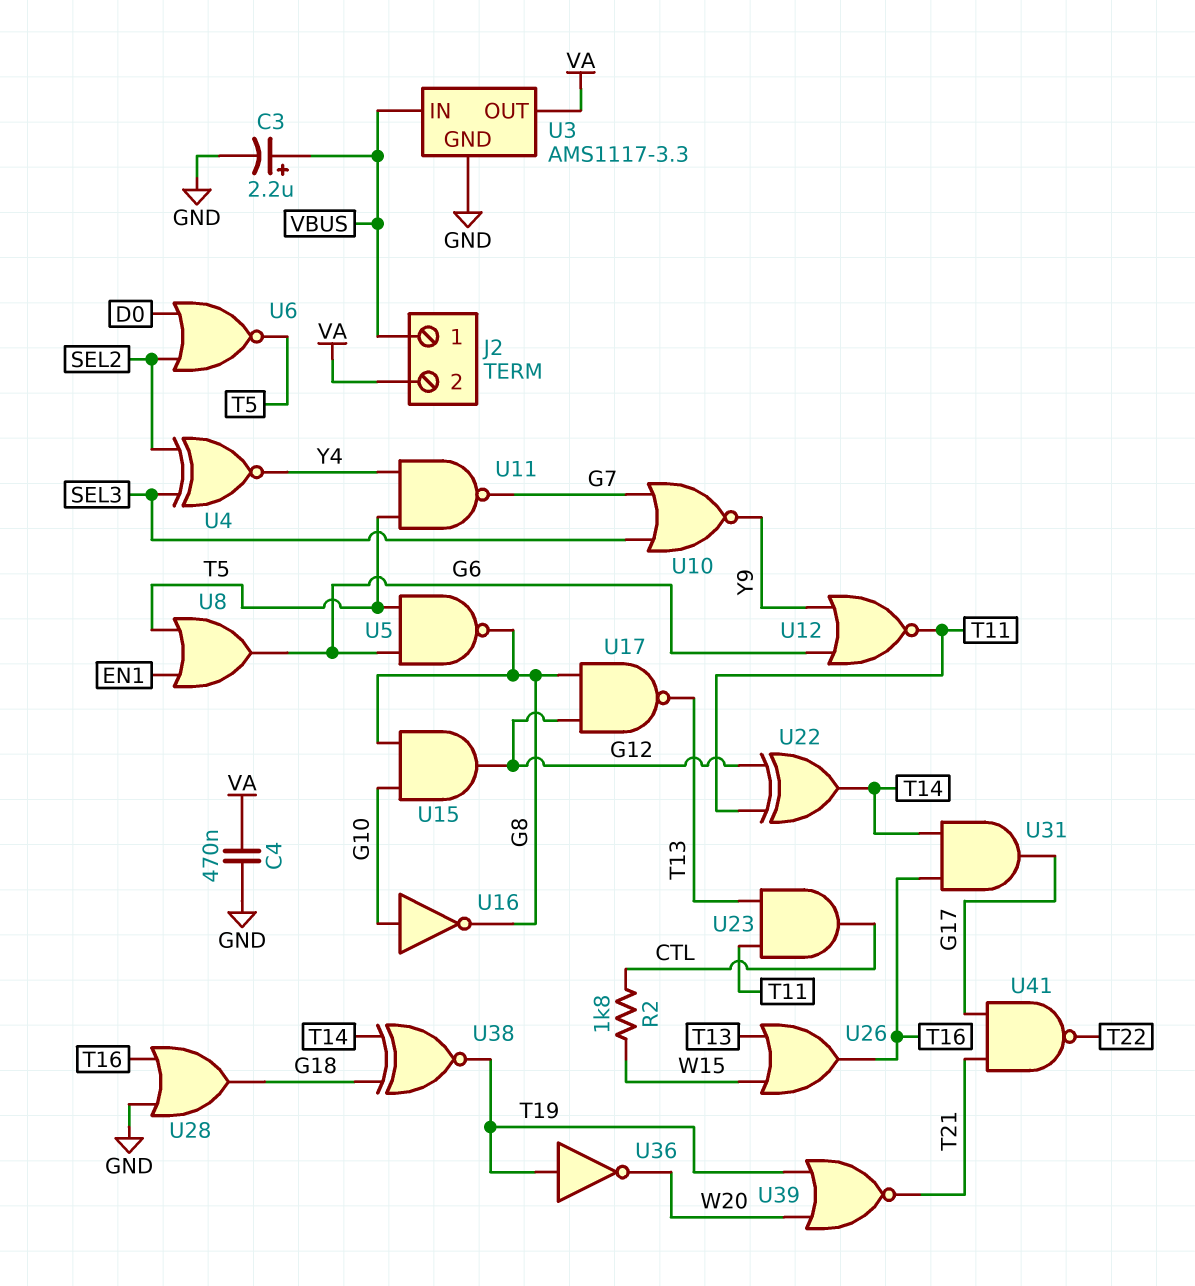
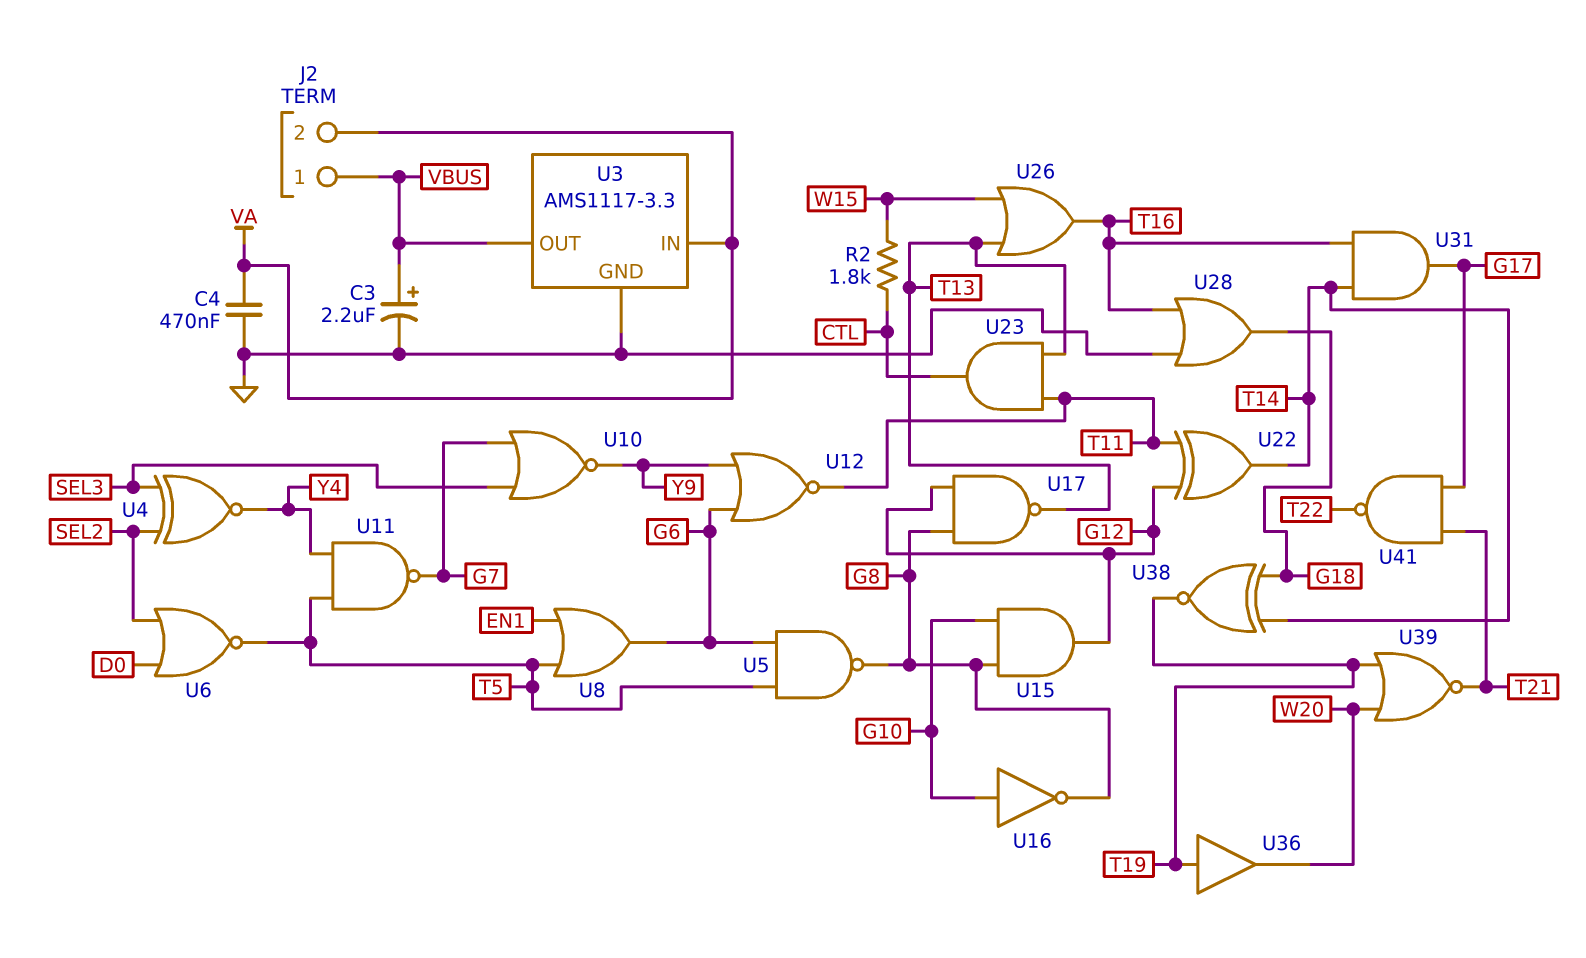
U3 pin IN: VBUS -> VA
U3 pin OUT: VA -> VBUS
U36: NOT (in T19, out W20) -> buffer (in T19, out W20)

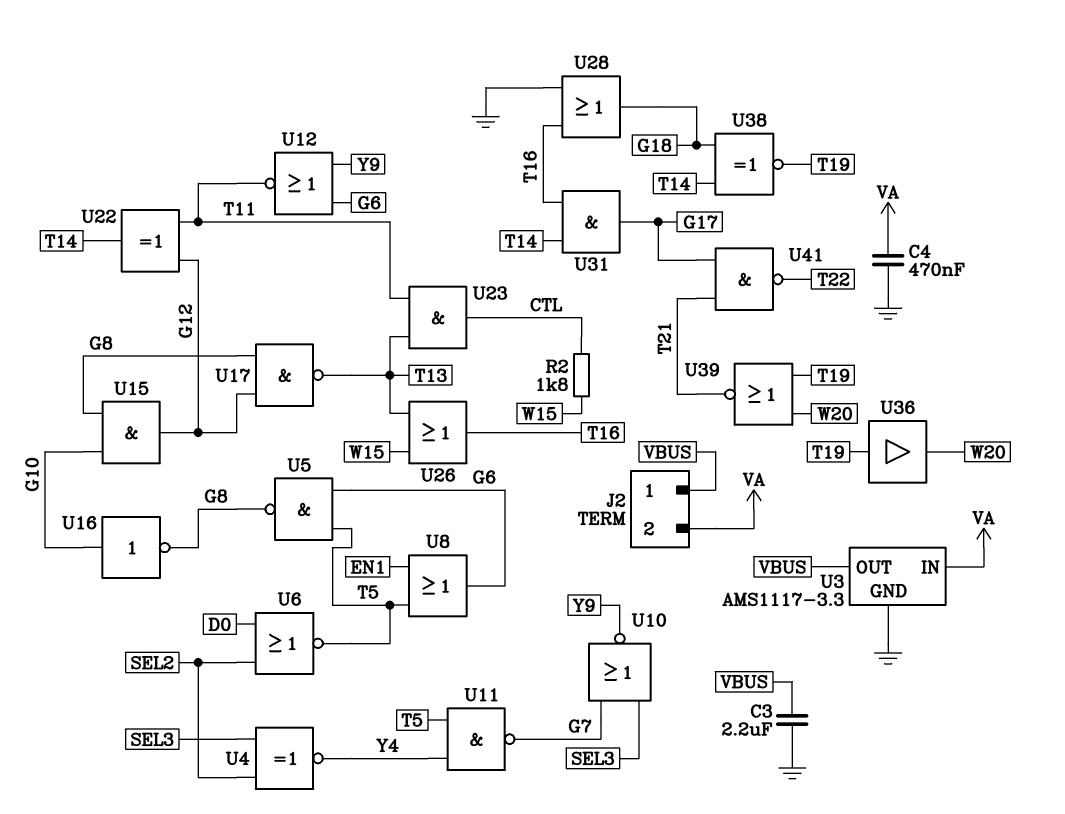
C3: 2.2uF (plus VBUS, minus GND) -> 2.2uF (GND, VBUS)

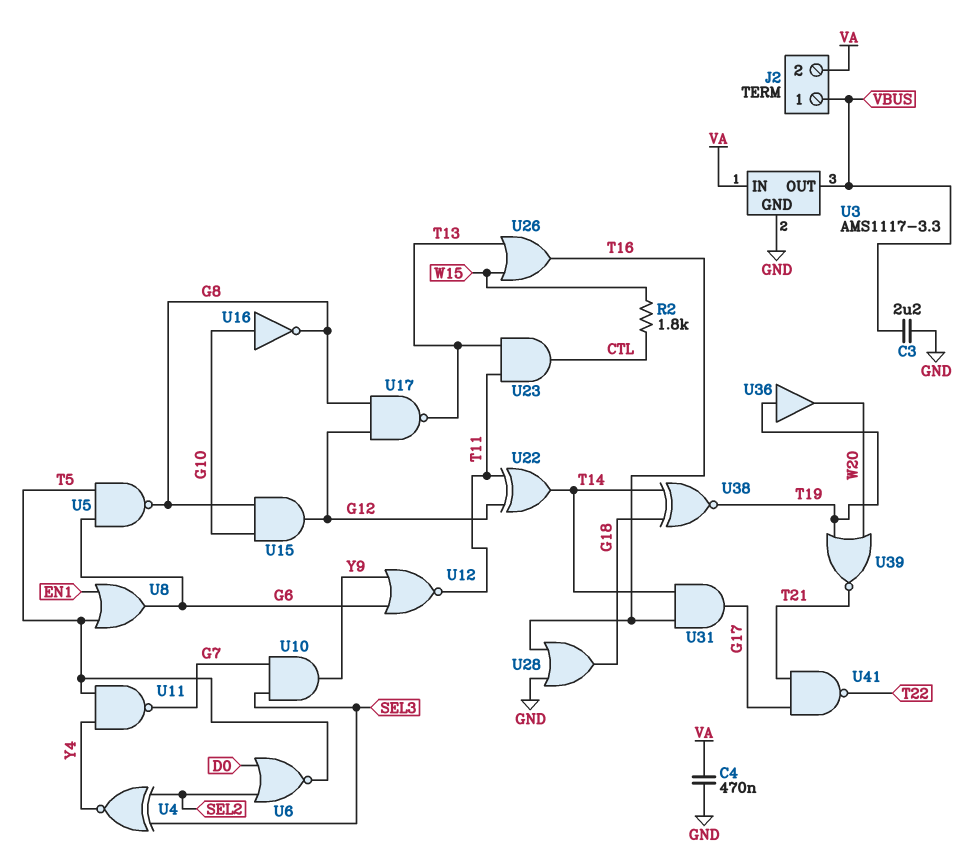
U10: NOR (in G7, in SEL3, out Y9) -> AND (in G7, in SEL3, out Y9)

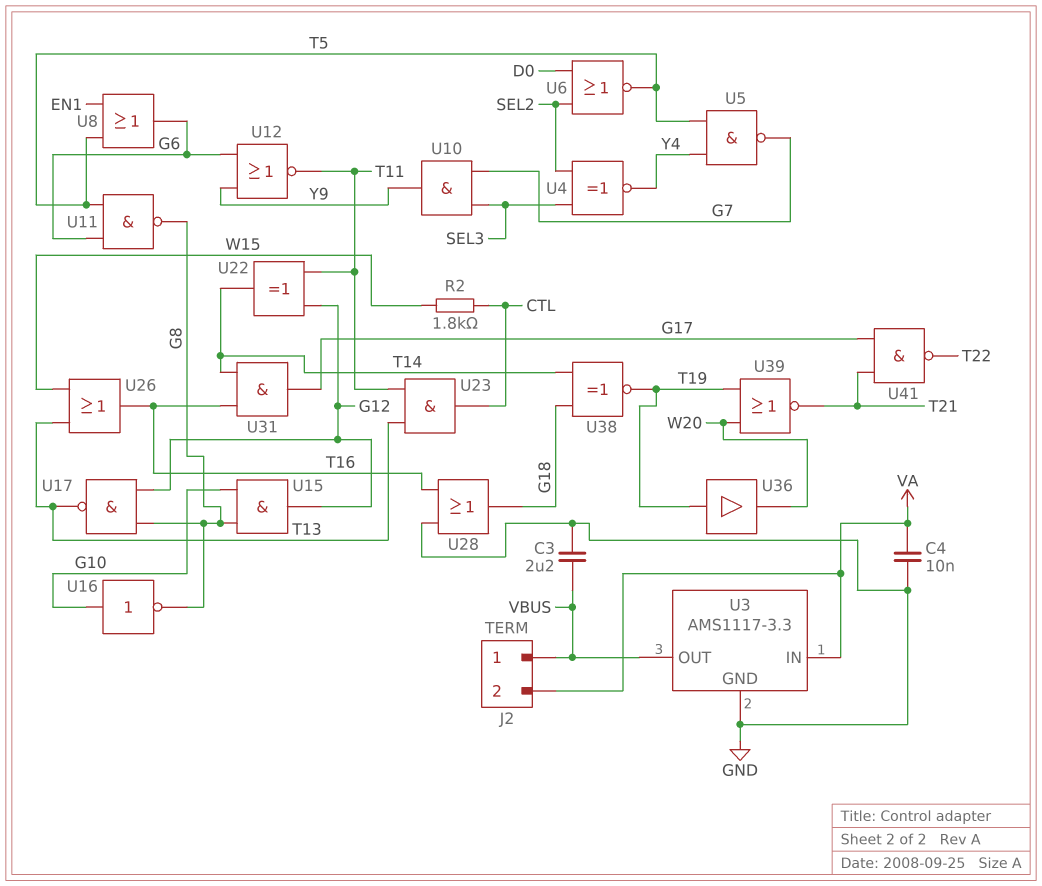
C4: 470nF (GND, VA) -> 10nF (GND, VA)
U5: NAND (in G6, in T5, out G8) -> NAND (in T5, in Y4, out G7)
U11: NAND (in T5, in Y4, out G7) -> NAND (in G6, in T5, out G8)

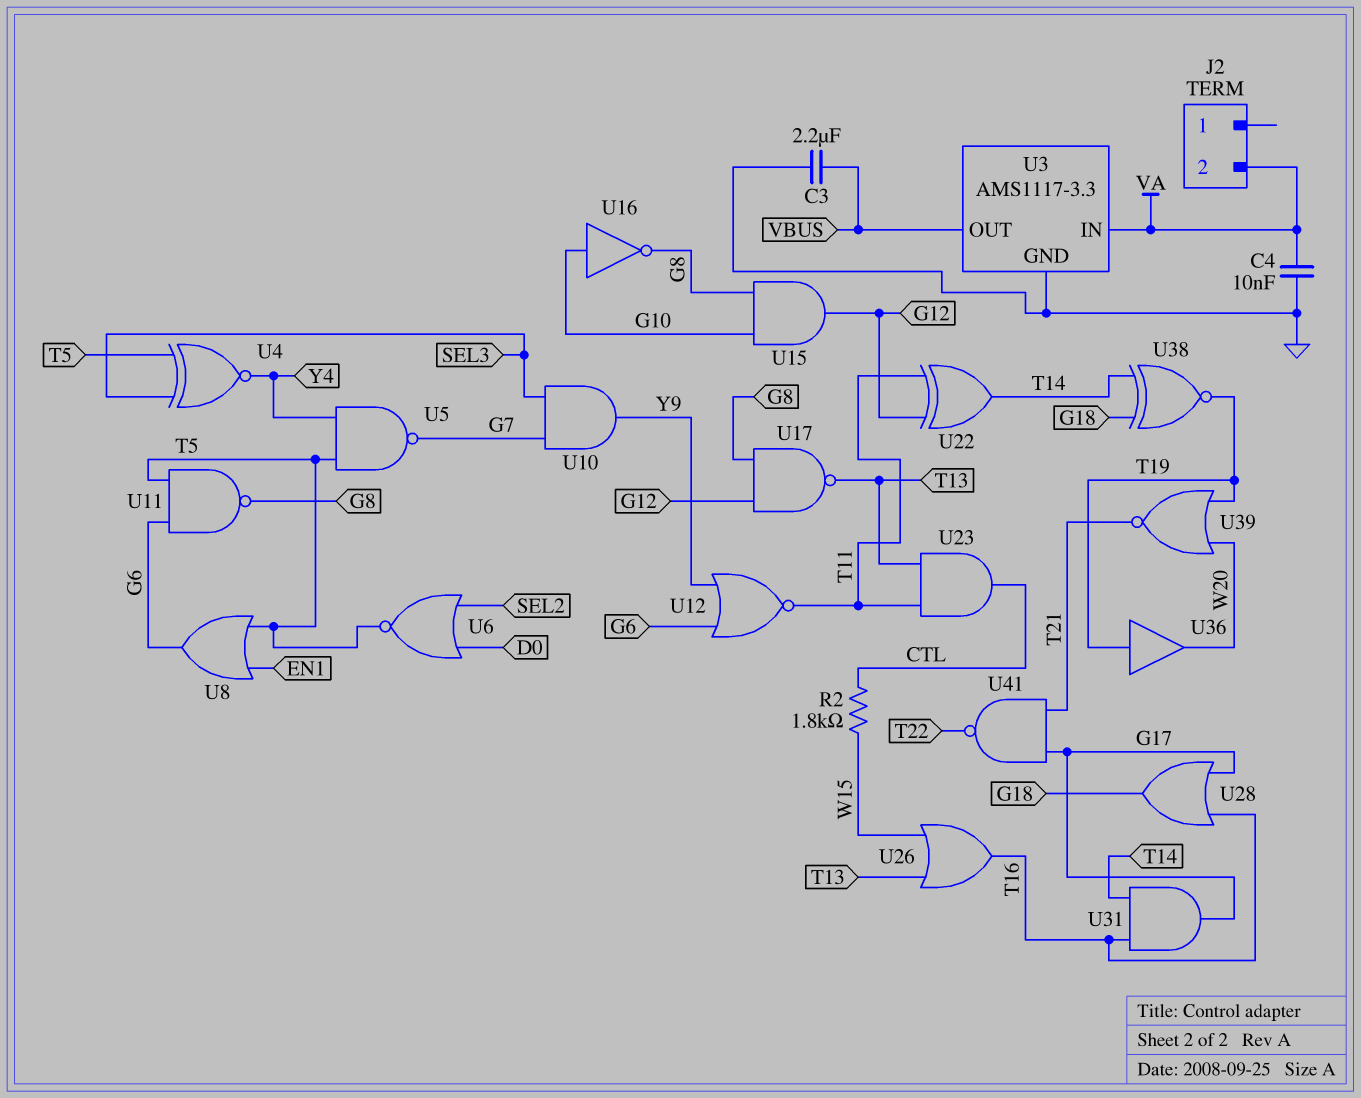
J2 pin 1: VBUS -> none
U4: XNOR (in SEL2, in SEL3, out Y4) -> XNOR (in SEL3, in T5, out Y4)
U28: OR (in GND, in T16, out G18) -> OR (in G17, in T16, out G18)

